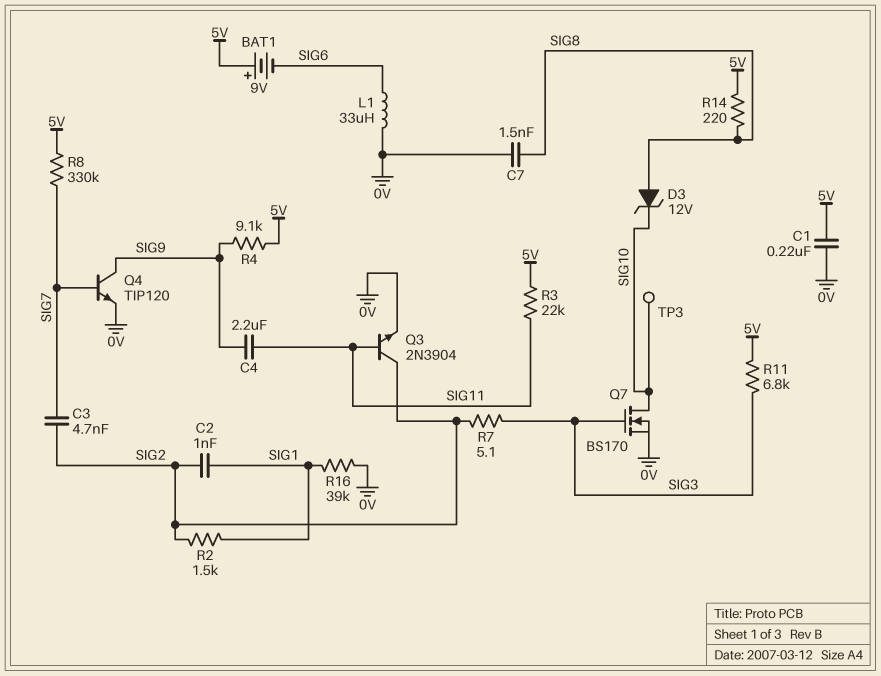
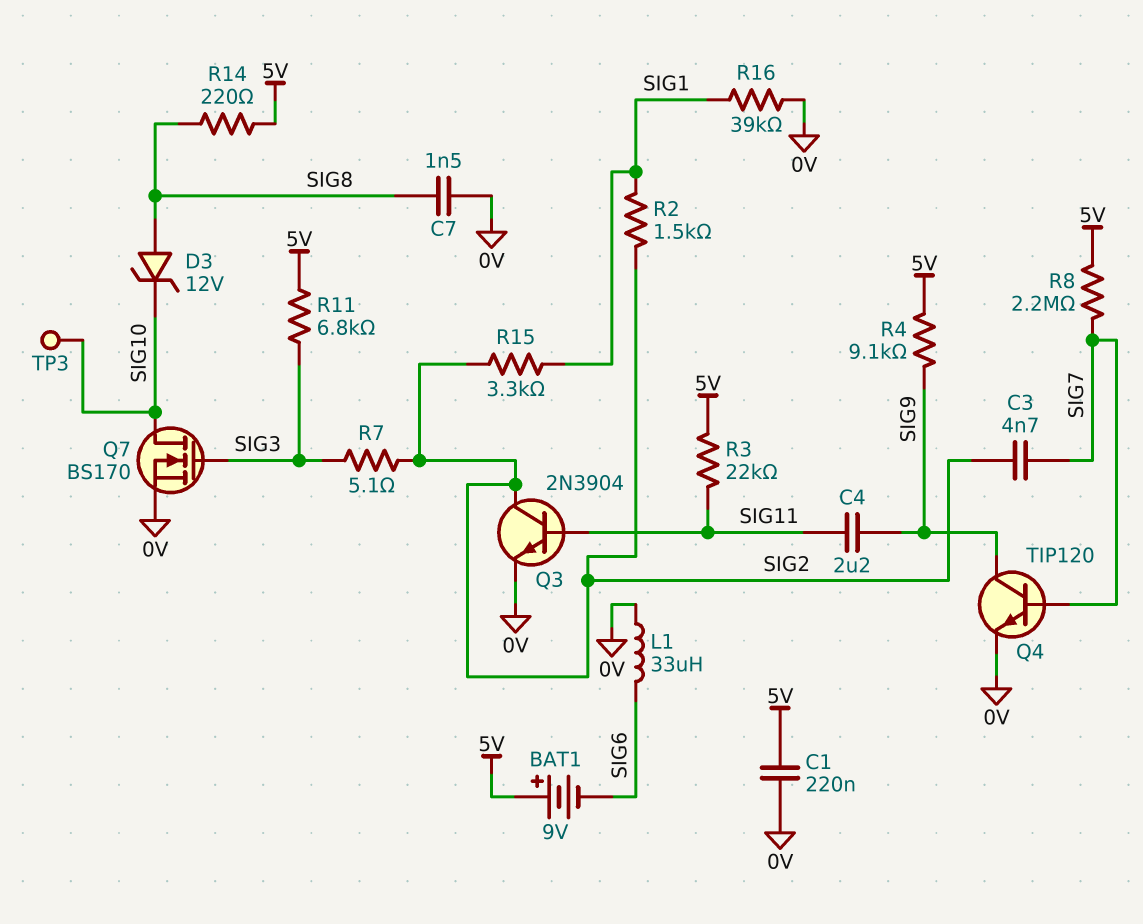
C2: 1nF (SIG1, SIG2) -> none
R8: 330k (5V, SIG7) -> 2.2M (5V, SIG7)
R15: none -> 3.3k (SIG1, SIG2)

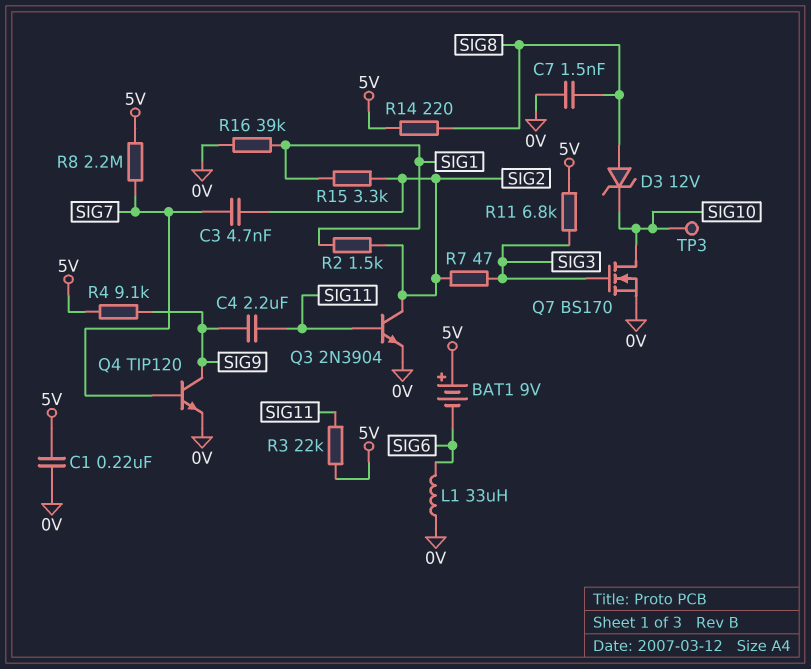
R7: 5.1 (SIG2, SIG3) -> 47 (SIG2, SIG3)

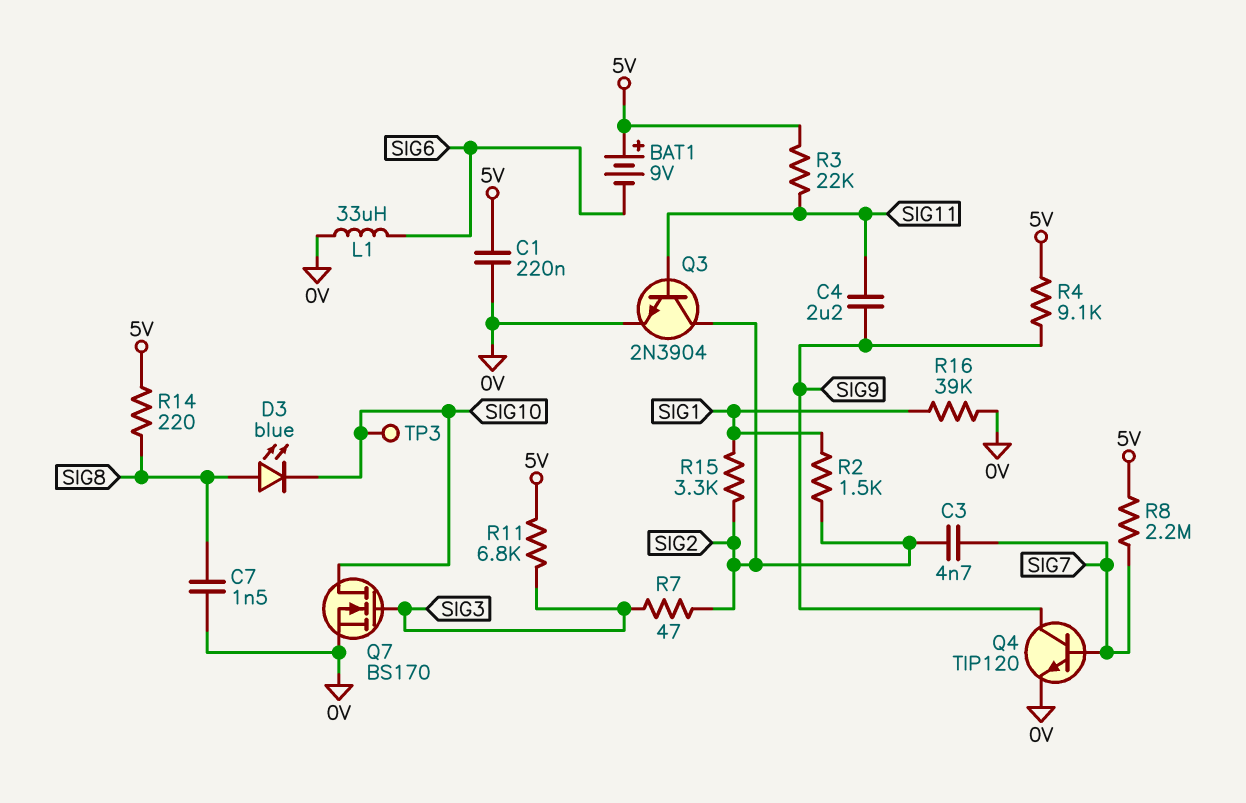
D3: zener 12V (A SIG8, K SIG10) -> LED blue (A SIG8, K SIG10)

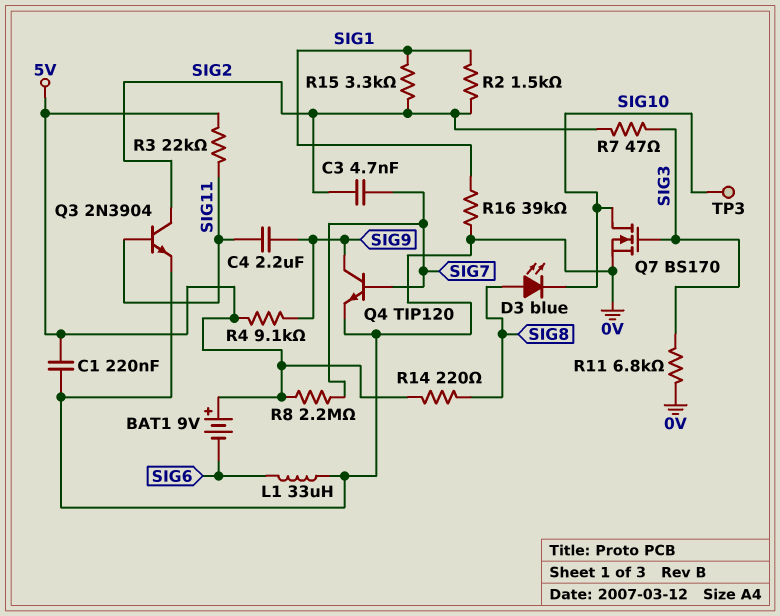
C7: 1.5nF (0V, SIG8) -> none
R11: 6.8k (5V, SIG3) -> 6.8k (0V, SIG3)

